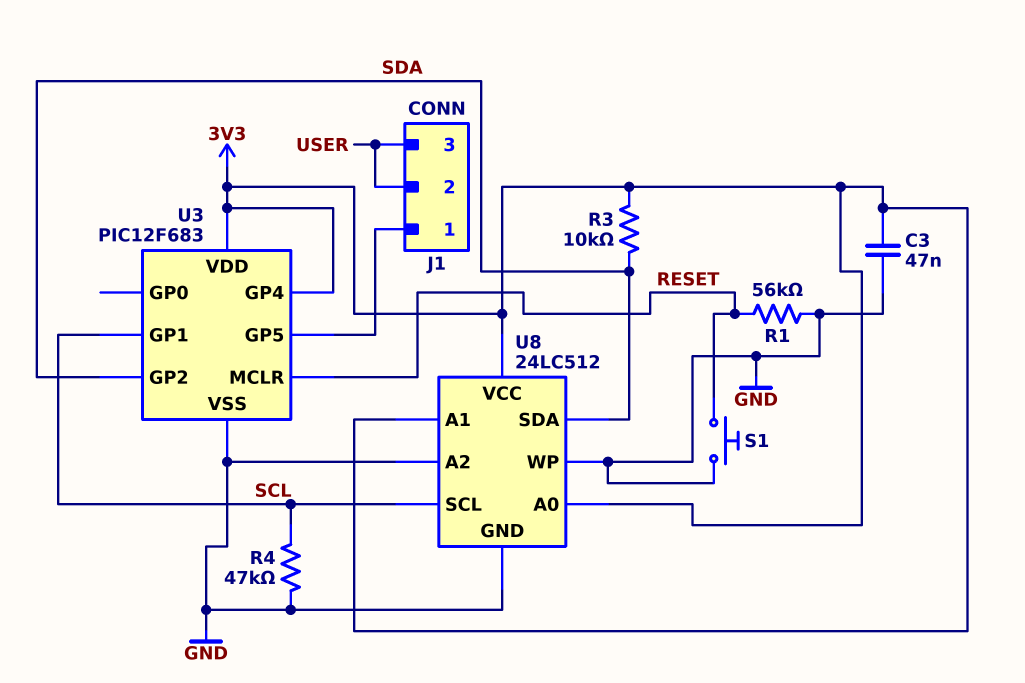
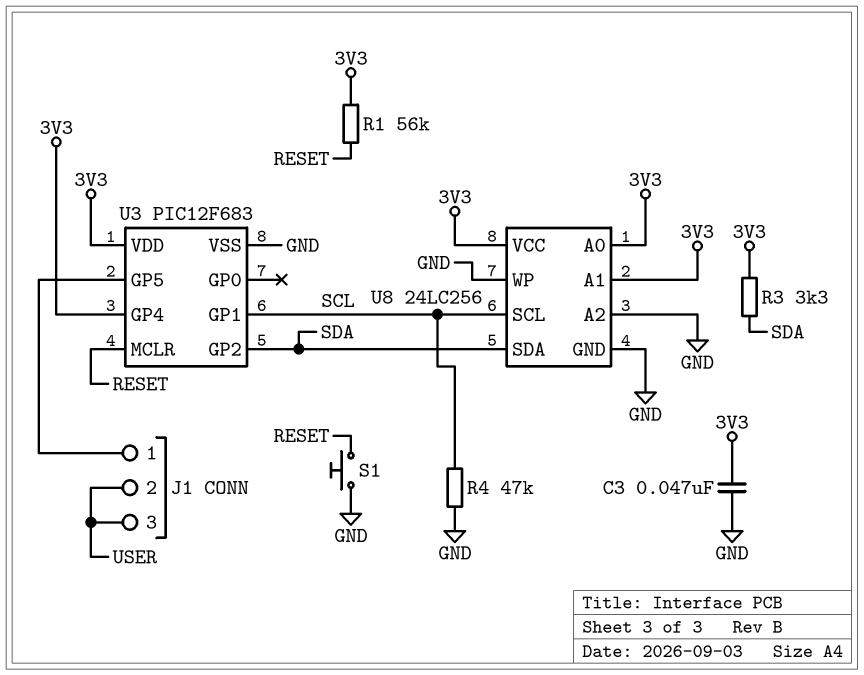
R1: 56k (GND, RESET) -> 56k (3V3, RESET)
R3: 10k (3V3, SDA) -> 3.3k (3V3, SDA)
U8: 24LC512 -> 24LC256

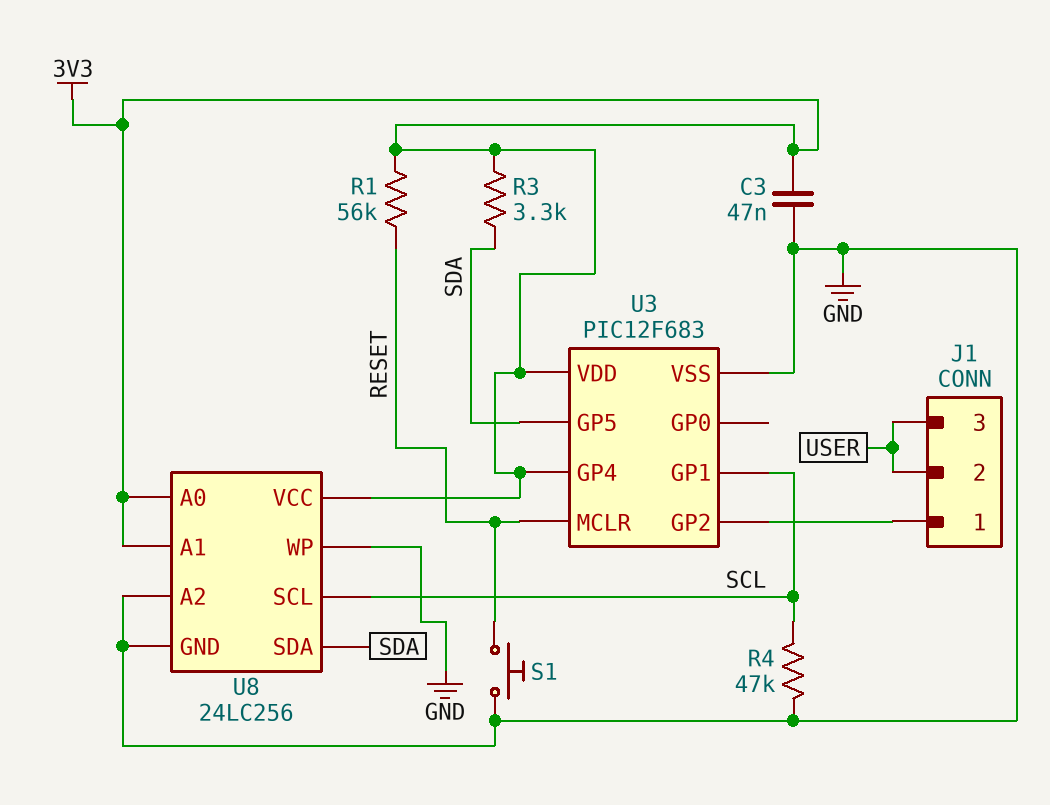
U3 pin GP2: SDA -> J1/1
U3 pin GP5: J1/1 -> SDA

